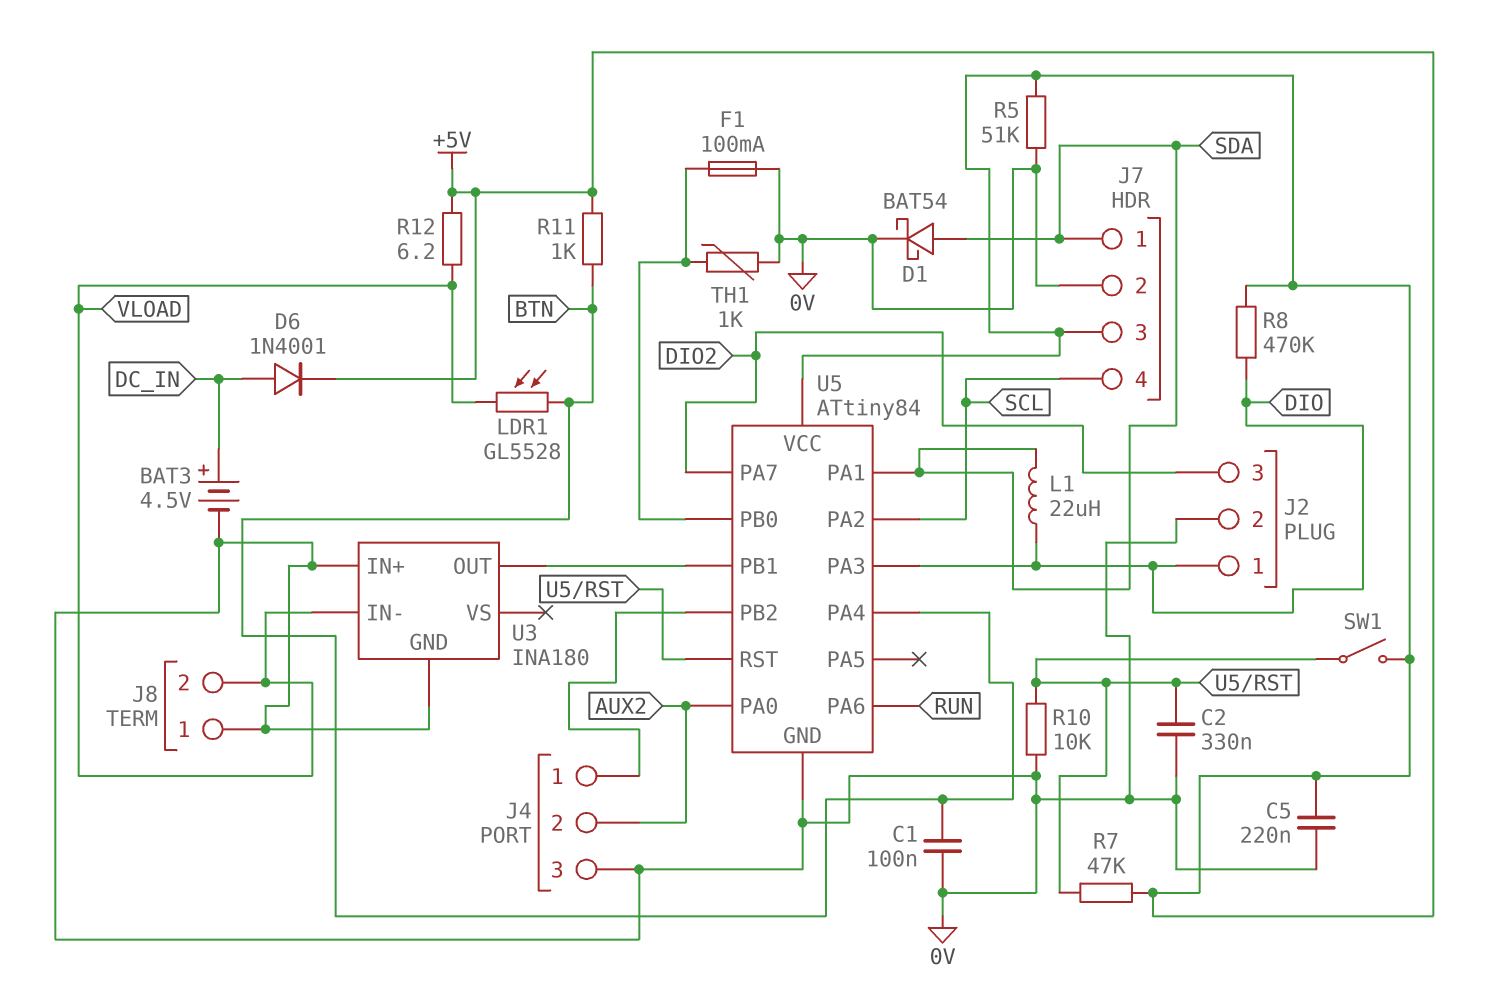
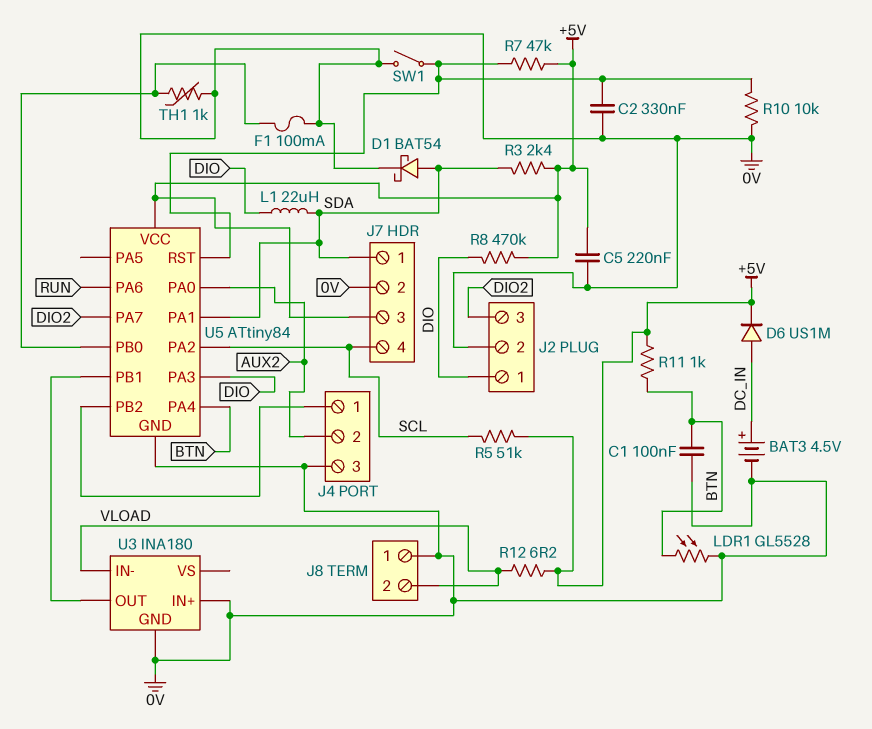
D6: diode 1N4001 (A DC_IN, K +5V) -> diode US1M (A DC_IN, K +5V)
LDR1: GL5528 (BTN, VLOAD) -> GL5528 (0V, BTN)
R3: none -> 2.4k (+5V, SDA)
R5: 51k (+5V, 0V) -> 51k (+5V, SCL)
SW1: switch (+5V, U5/RST) -> switch (0V, U5/RST)

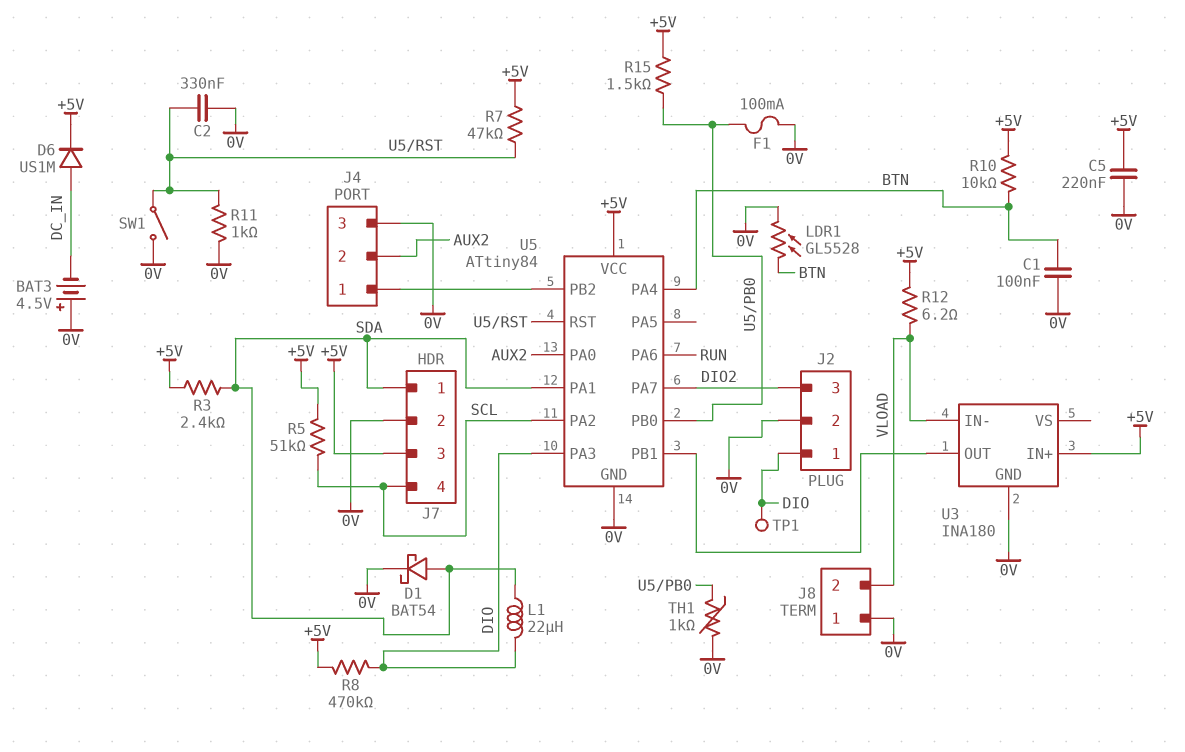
BAT3: 4.5V (plus DC_IN, minus 0V) -> 4.5V (plus 0V, minus DC_IN)
R10: 10k (0V, U5/RST) -> 10k (+5V, BTN)
R11: 1k (+5V, BTN) -> 1k (0V, U5/RST)
R15: none -> 1.5k (+5V, U5/PB0)
TP1: none -> test point (DIO)
U3 pin IN+: 0V -> +5V

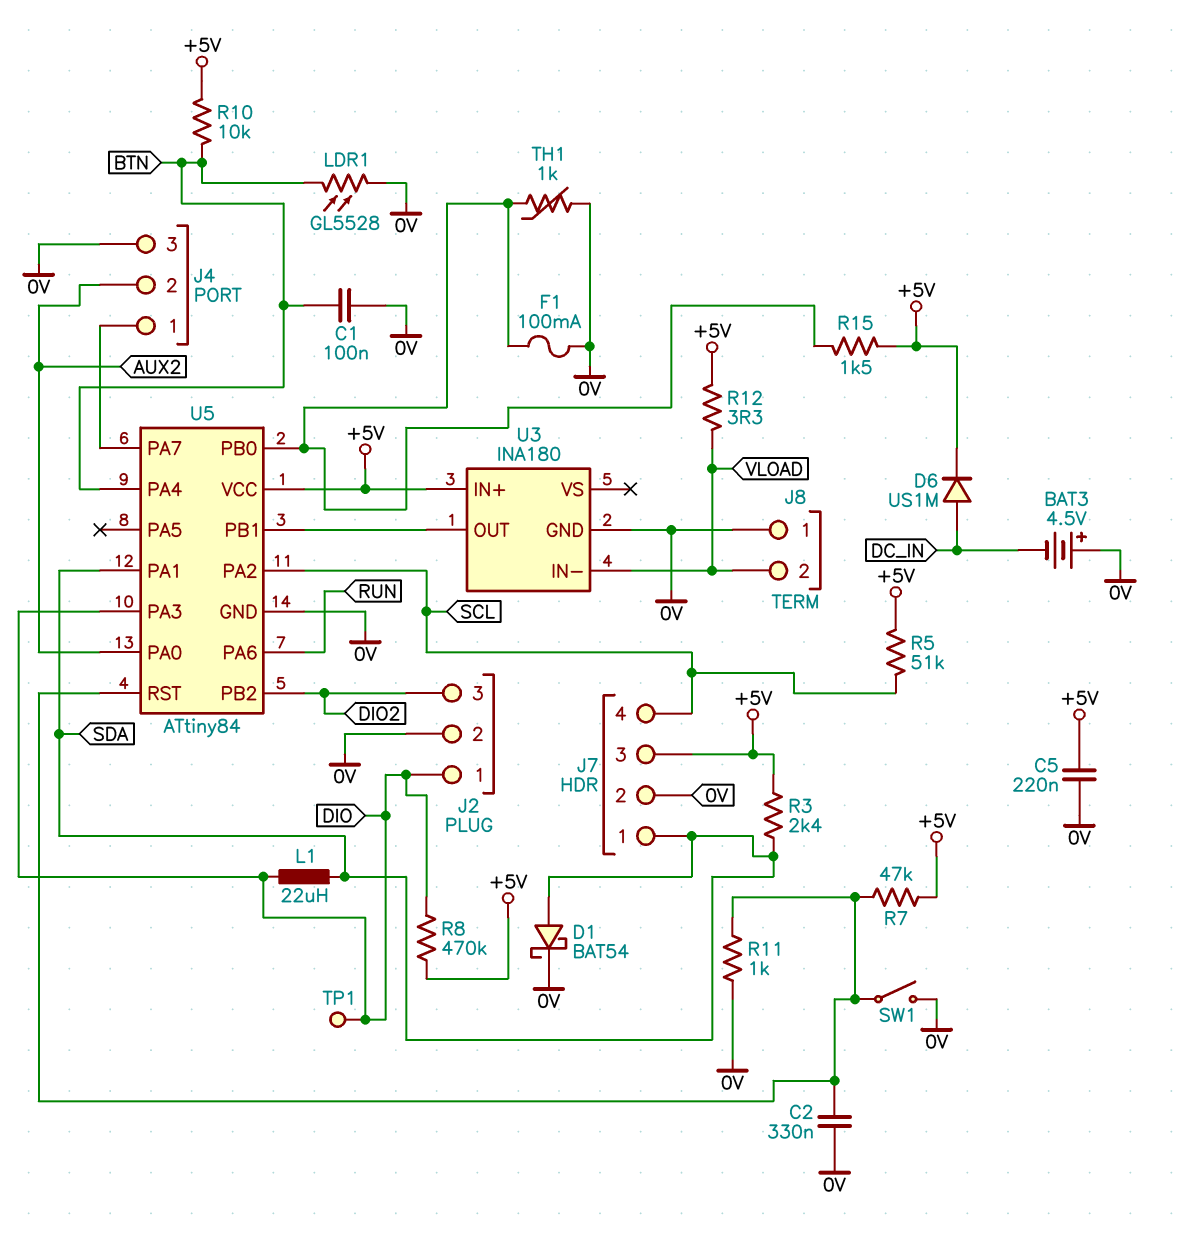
R12: 6.2 (+5V, VLOAD) -> 3.3 (+5V, VLOAD)
U5 pin PA7: DIO2 -> J4/1
U5 pin PB2: J4/1 -> DIO2

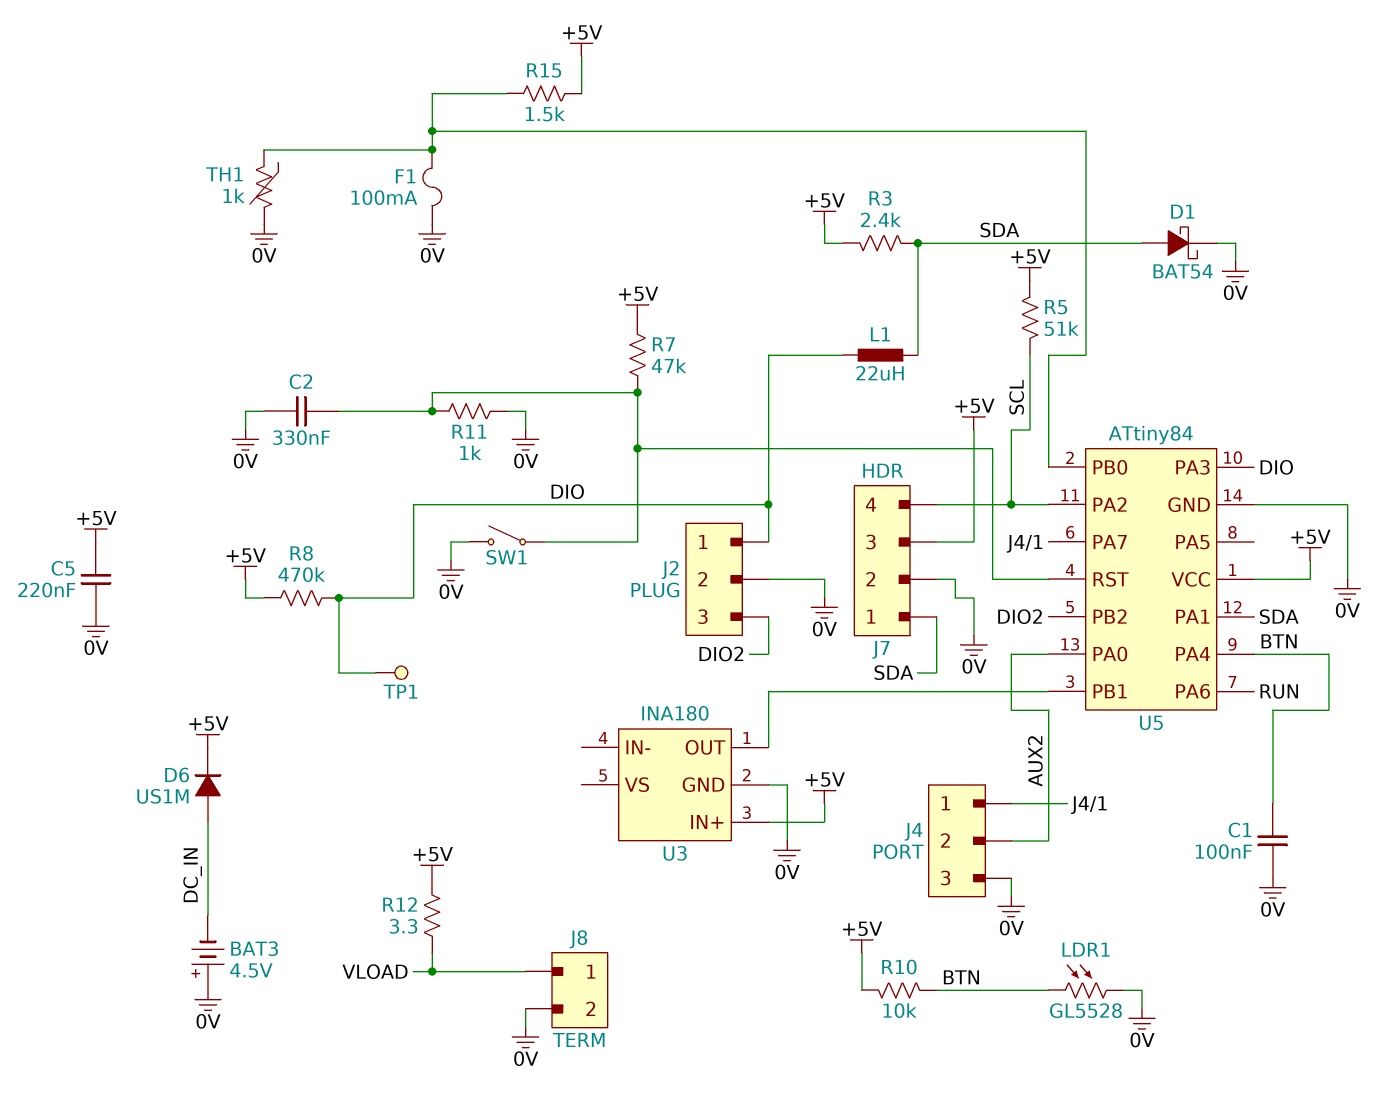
J8 pin 1: 0V -> VLOAD
J8 pin 2: VLOAD -> 0V
U3 pin IN-: VLOAD -> none

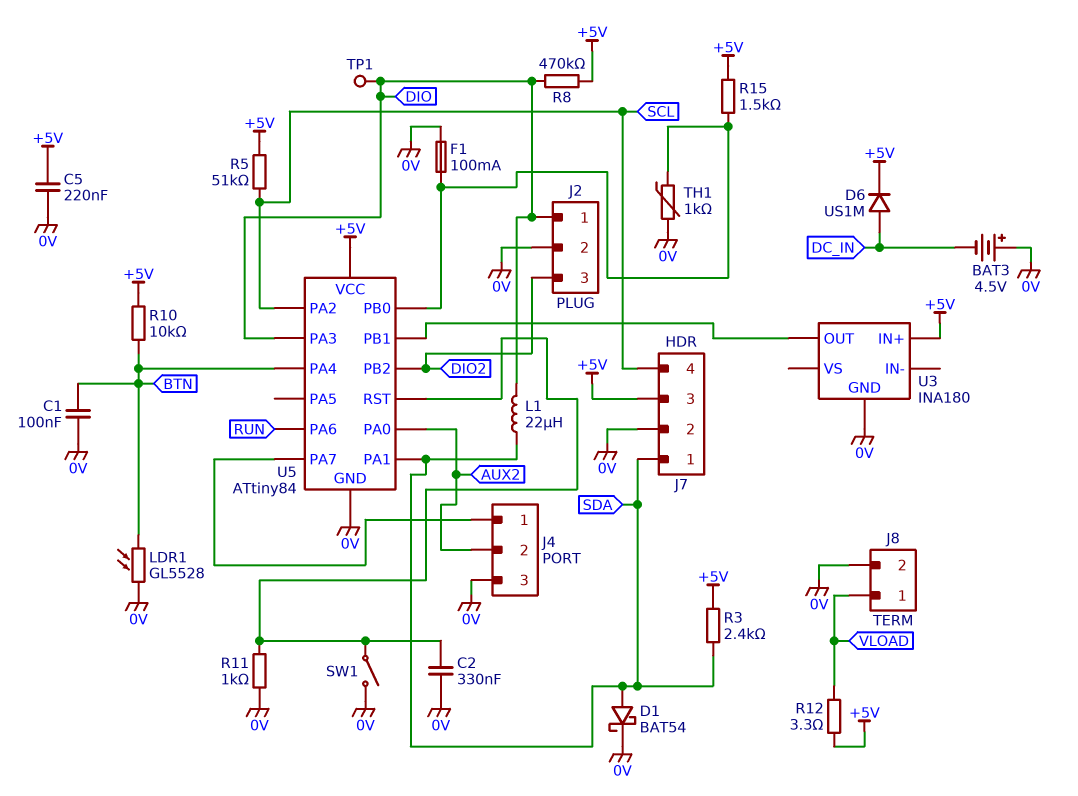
R7: 47k (+5V, U5/RST) -> none

